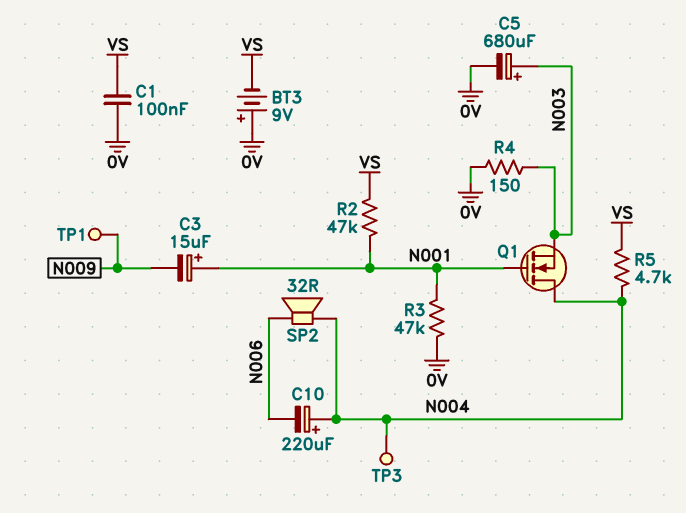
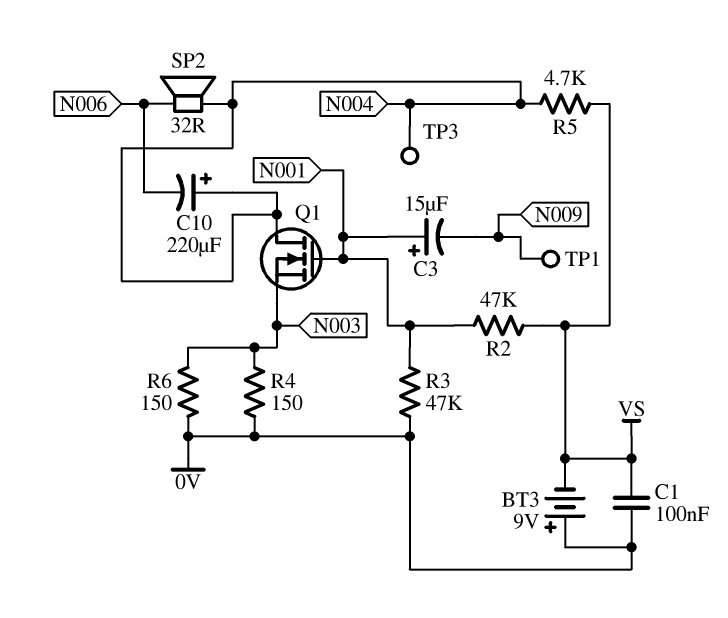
C5: 680uF (plus N003, minus 0V) -> none
R6: none -> 150 (0V, N003)

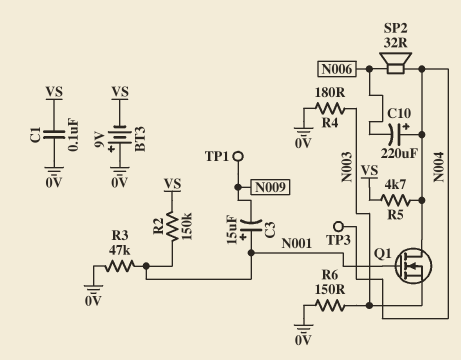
R2: 47k (N001, VS) -> 150k (N001, VS)
R4: 150 (0V, N003) -> 180 (0V, N003)

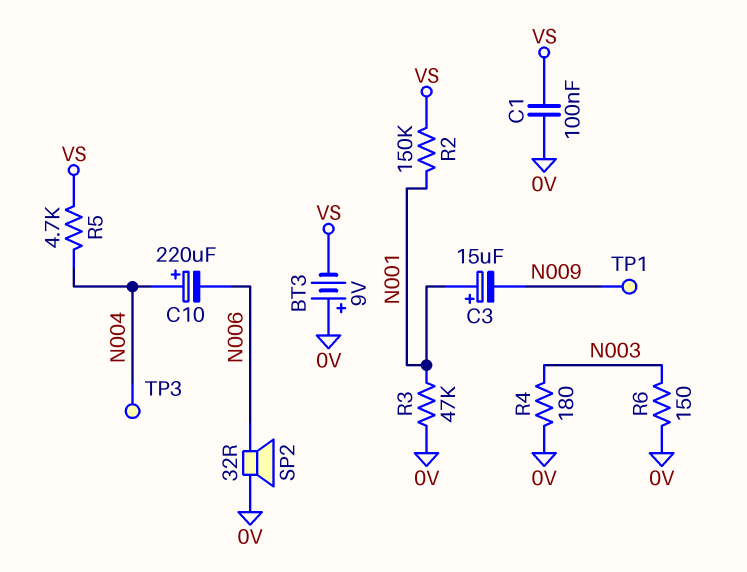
Q1: NMOS (G N001, D N004, S N003) -> none
SP2: speaker 32R (N004, N006) -> speaker 32R (0V, N006)

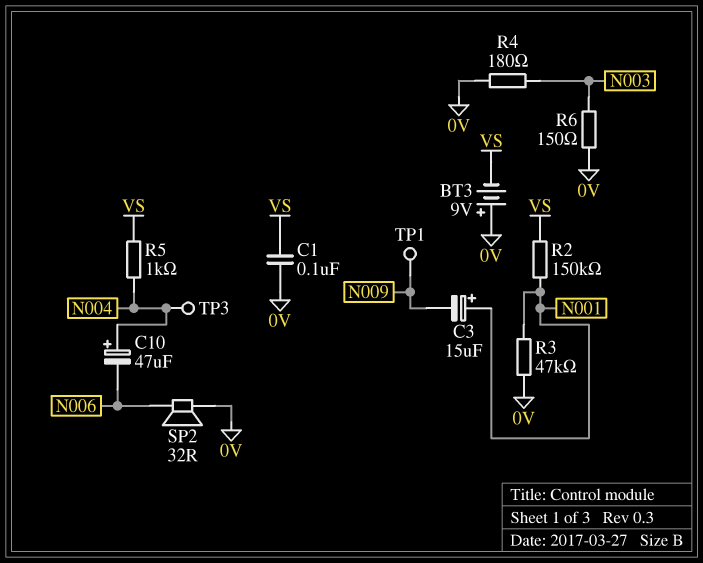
C10: 220uF (plus N004, minus N006) -> 47uF (plus N004, minus N006)
R5: 4.7k (N004, VS) -> 1k (N004, VS)

